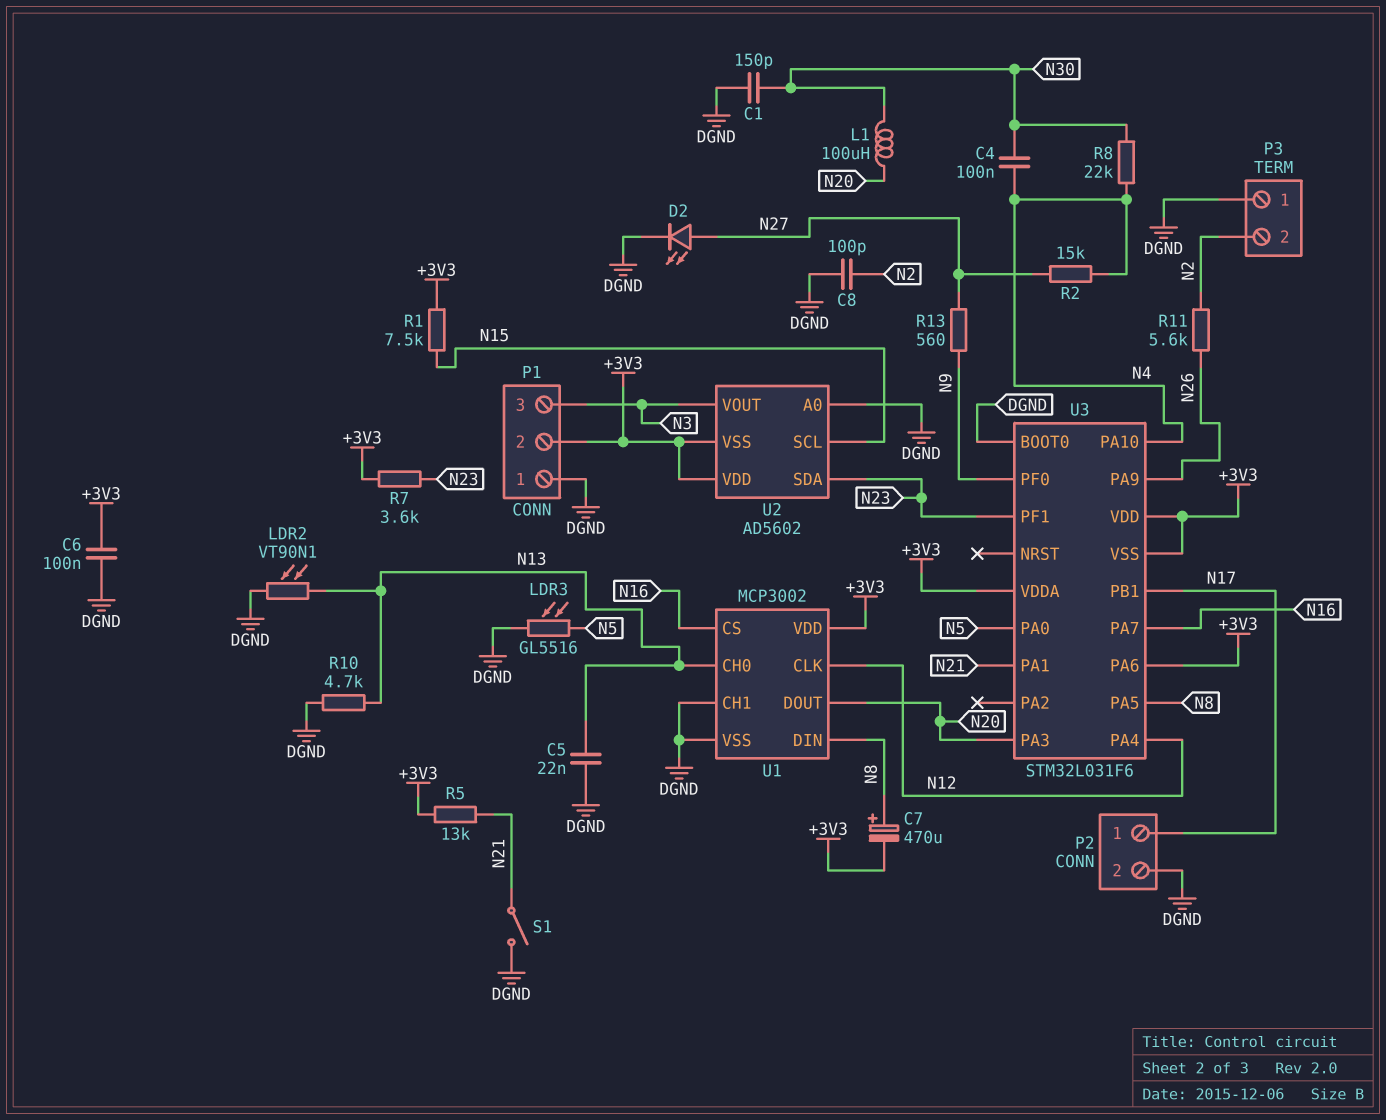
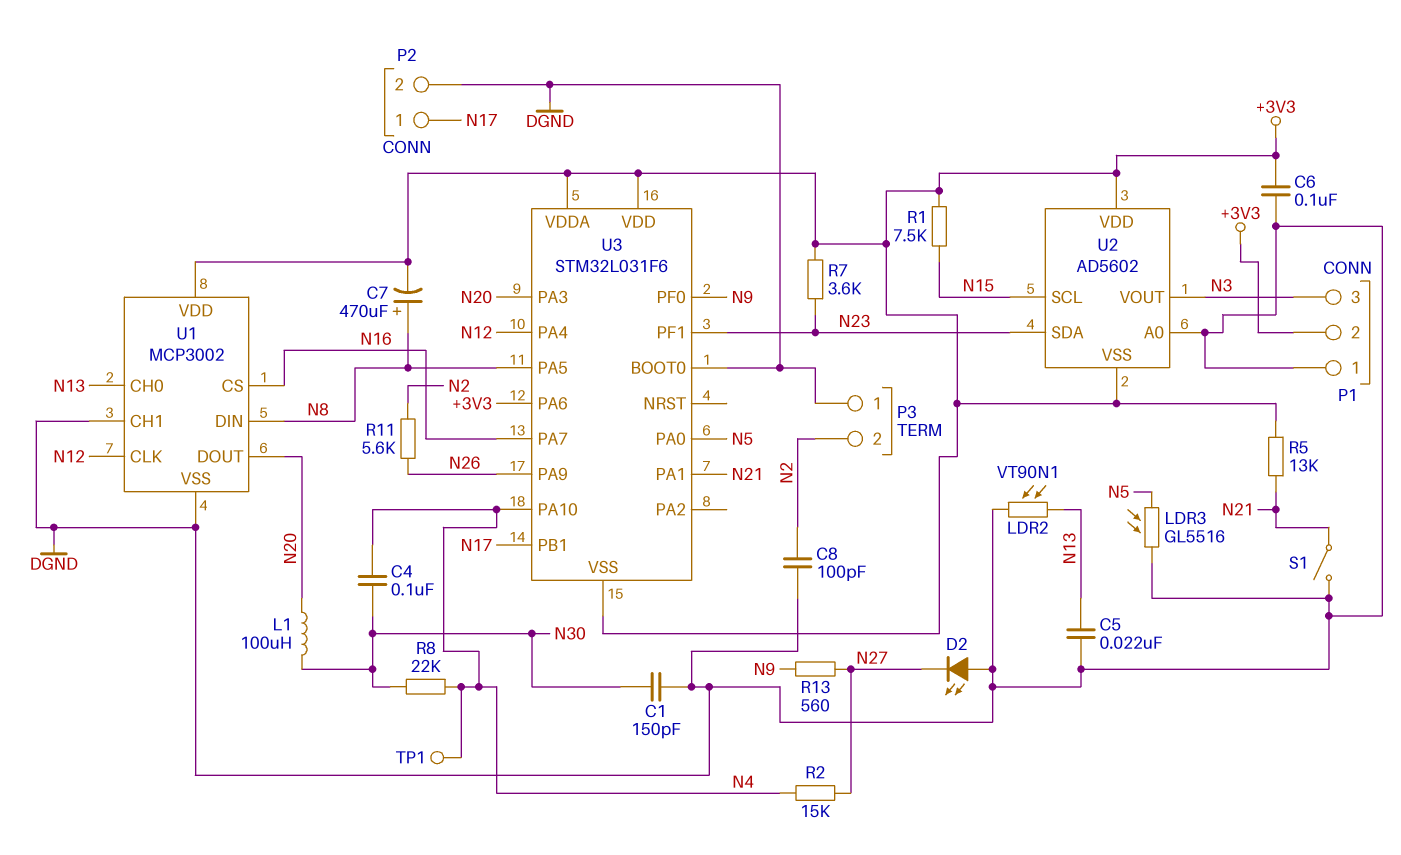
D2: LED (A N27, K DGND) -> LED (A DGND, K N27)
R10: 4.7k (DGND, N13) -> none
TP1: none -> test point (N4)

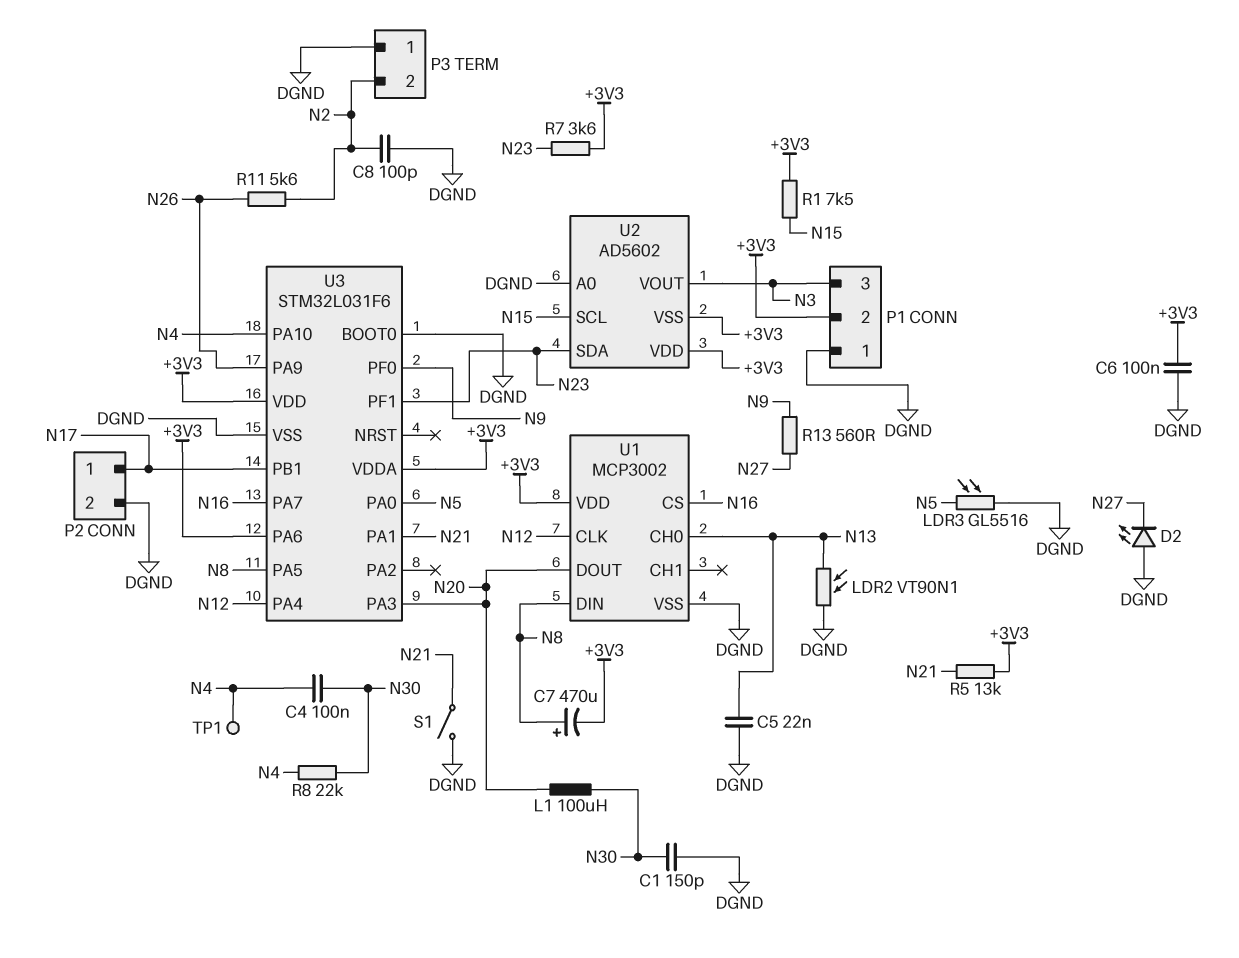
R2: 15k (N4, N27) -> none
U1 pin CH1: DGND -> none
U3 pin VSS: +3V3 -> DGND

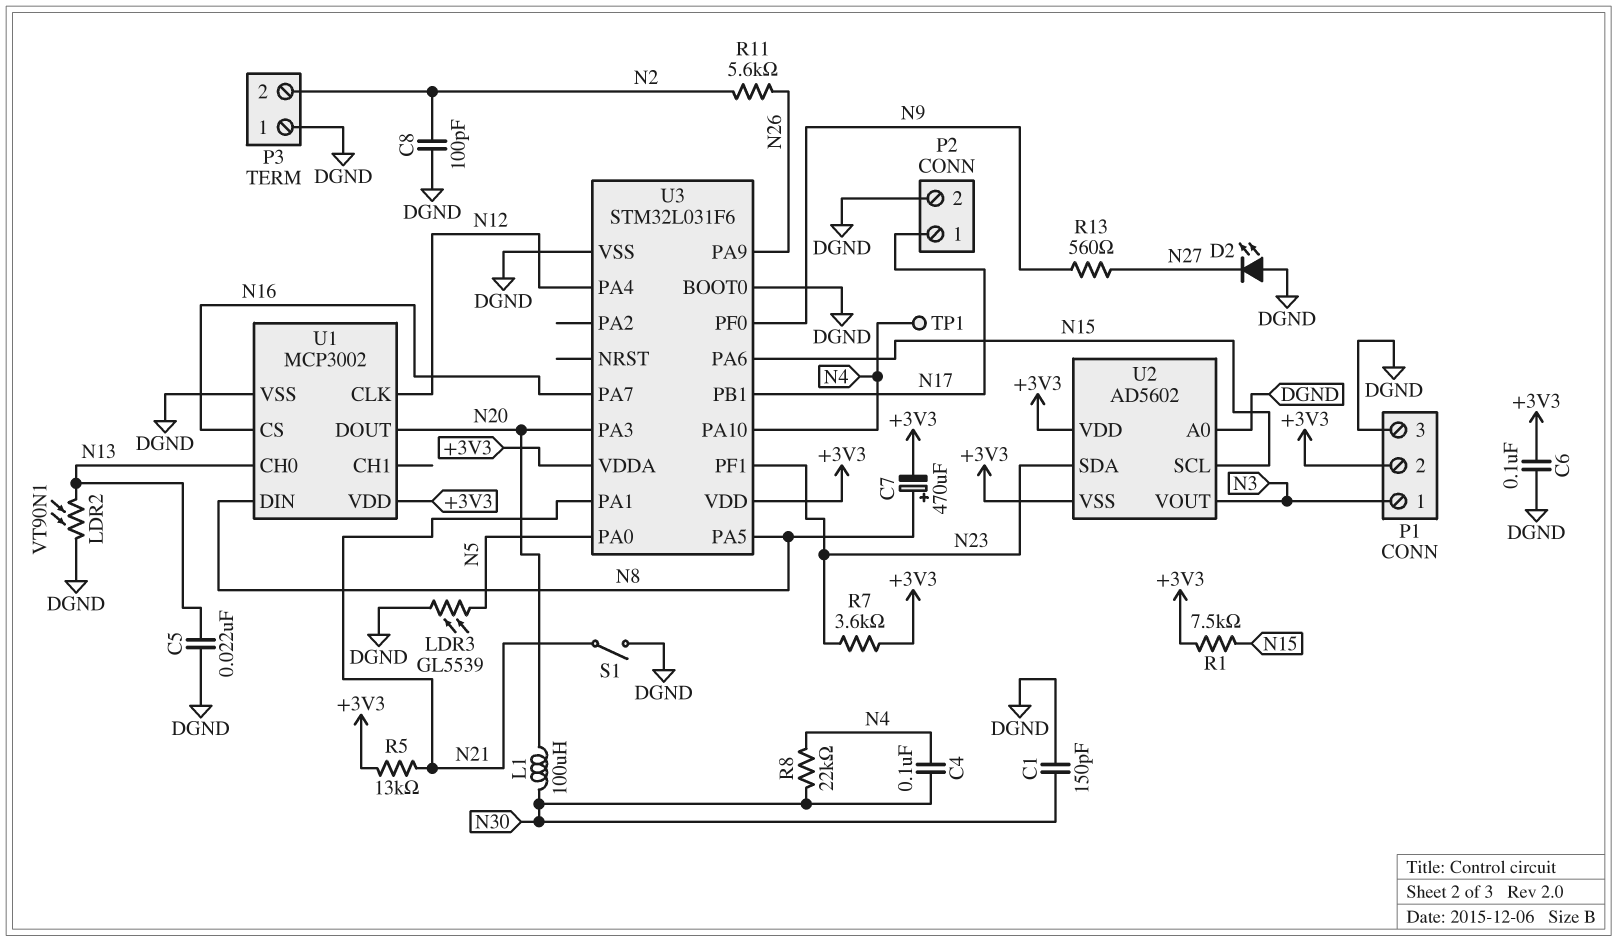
LDR3: GL5516 (DGND, N5) -> GL5539 (DGND, N5)
P1 pin 1: DGND -> N3
P1 pin 3: N3 -> DGND
U3 pin PA6: +3V3 -> N15

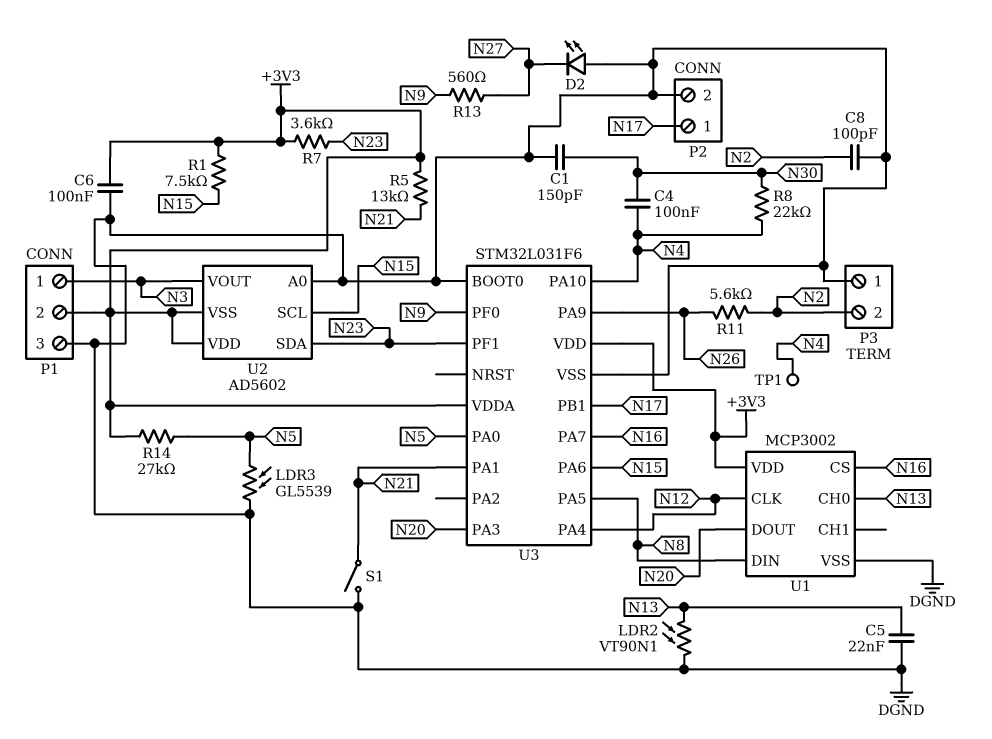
C7: 470uF (plus N8, minus +3V3) -> none
L1: 100uH (N20, N30) -> none
R14: none -> 27k (+3V3, N5)

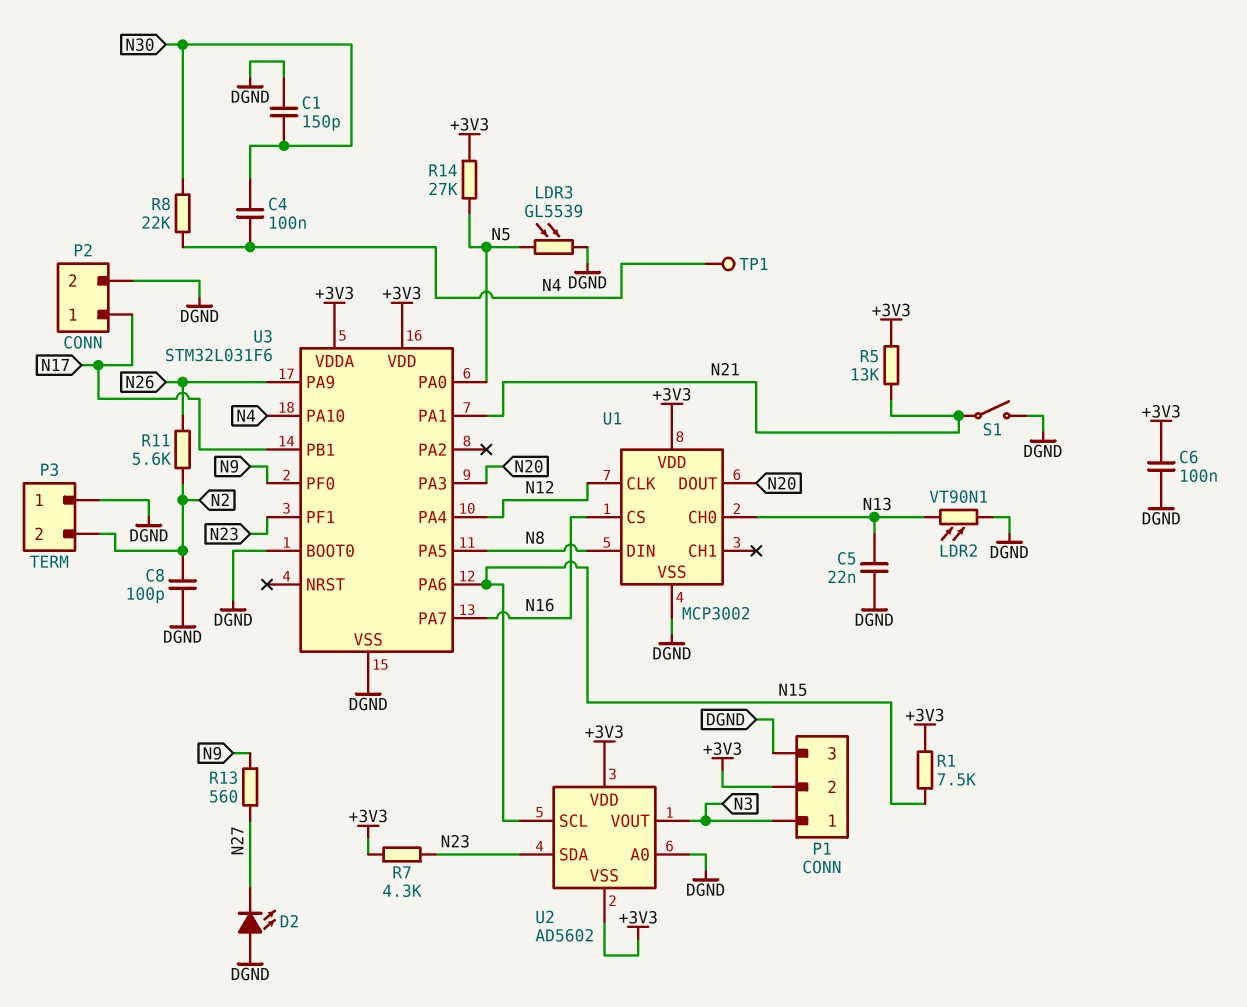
R7: 3.6k (+3V3, N23) -> 4.3k (+3V3, N23)

